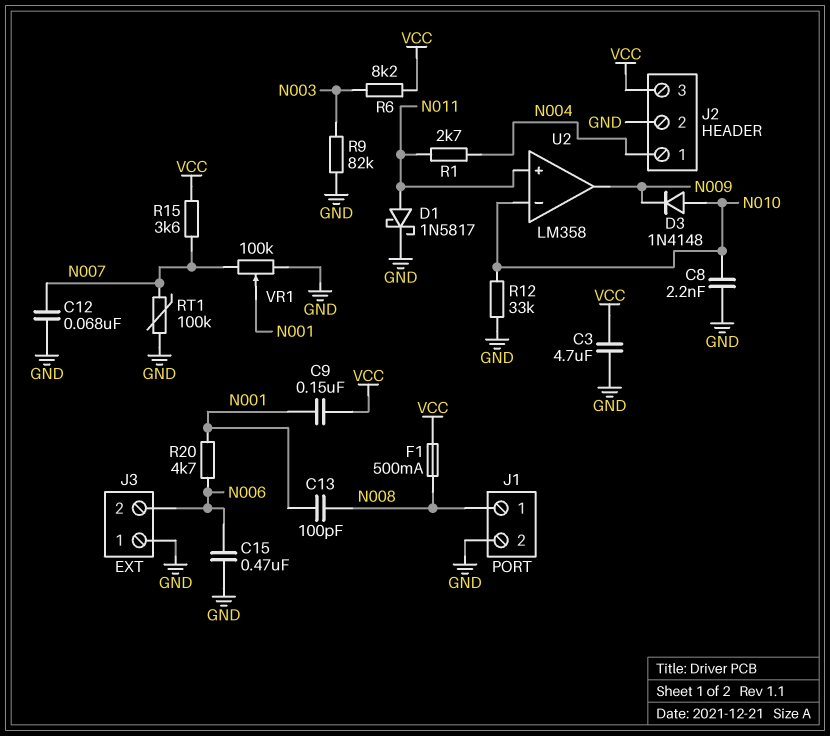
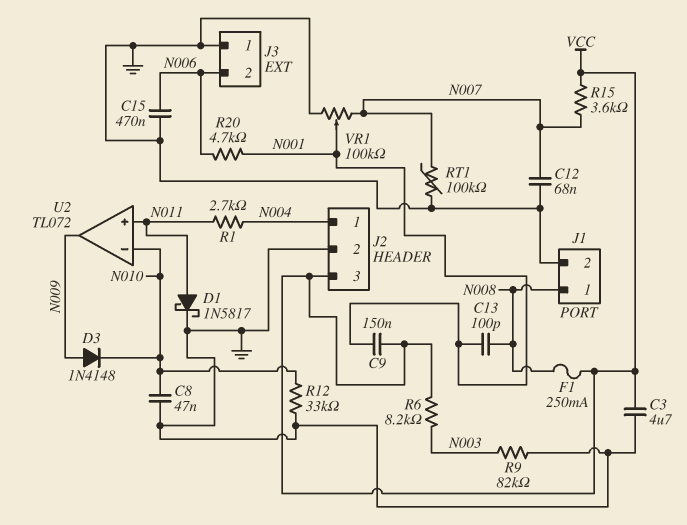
C8: 2.2nF (GND, N010) -> 47nF (GND, N010)
D3: diode 1N4148 (A N010, K N009) -> diode 1N4148 (A N009, K N010)
F1: 500mA (N008, VCC) -> 250mA (N008, VCC)
U2: LM358 -> TL072

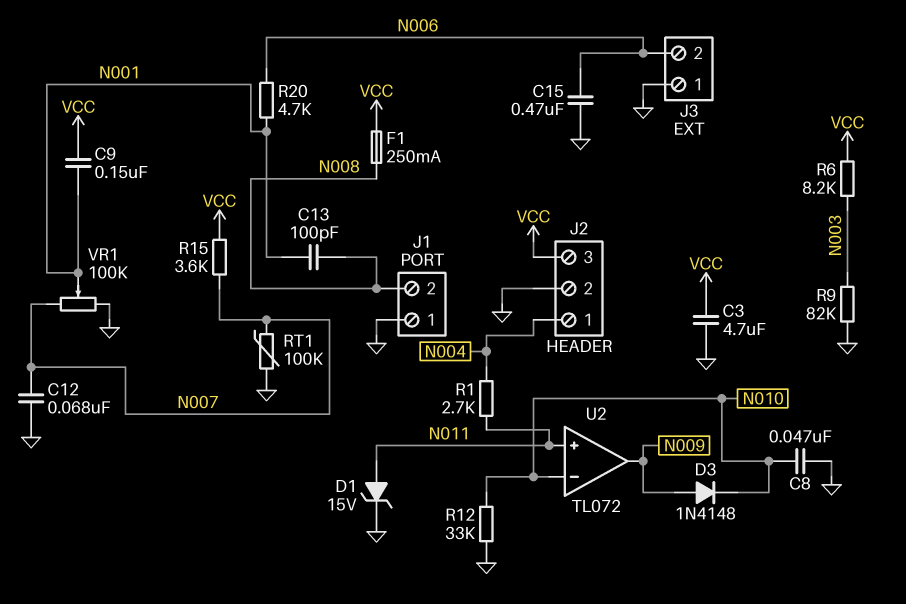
D1: schottky 1N5817 (A N011, K GND) -> zener 15V (A N011, K GND)
J1 pin 1: N008 -> GND
J1 pin 2: GND -> N008

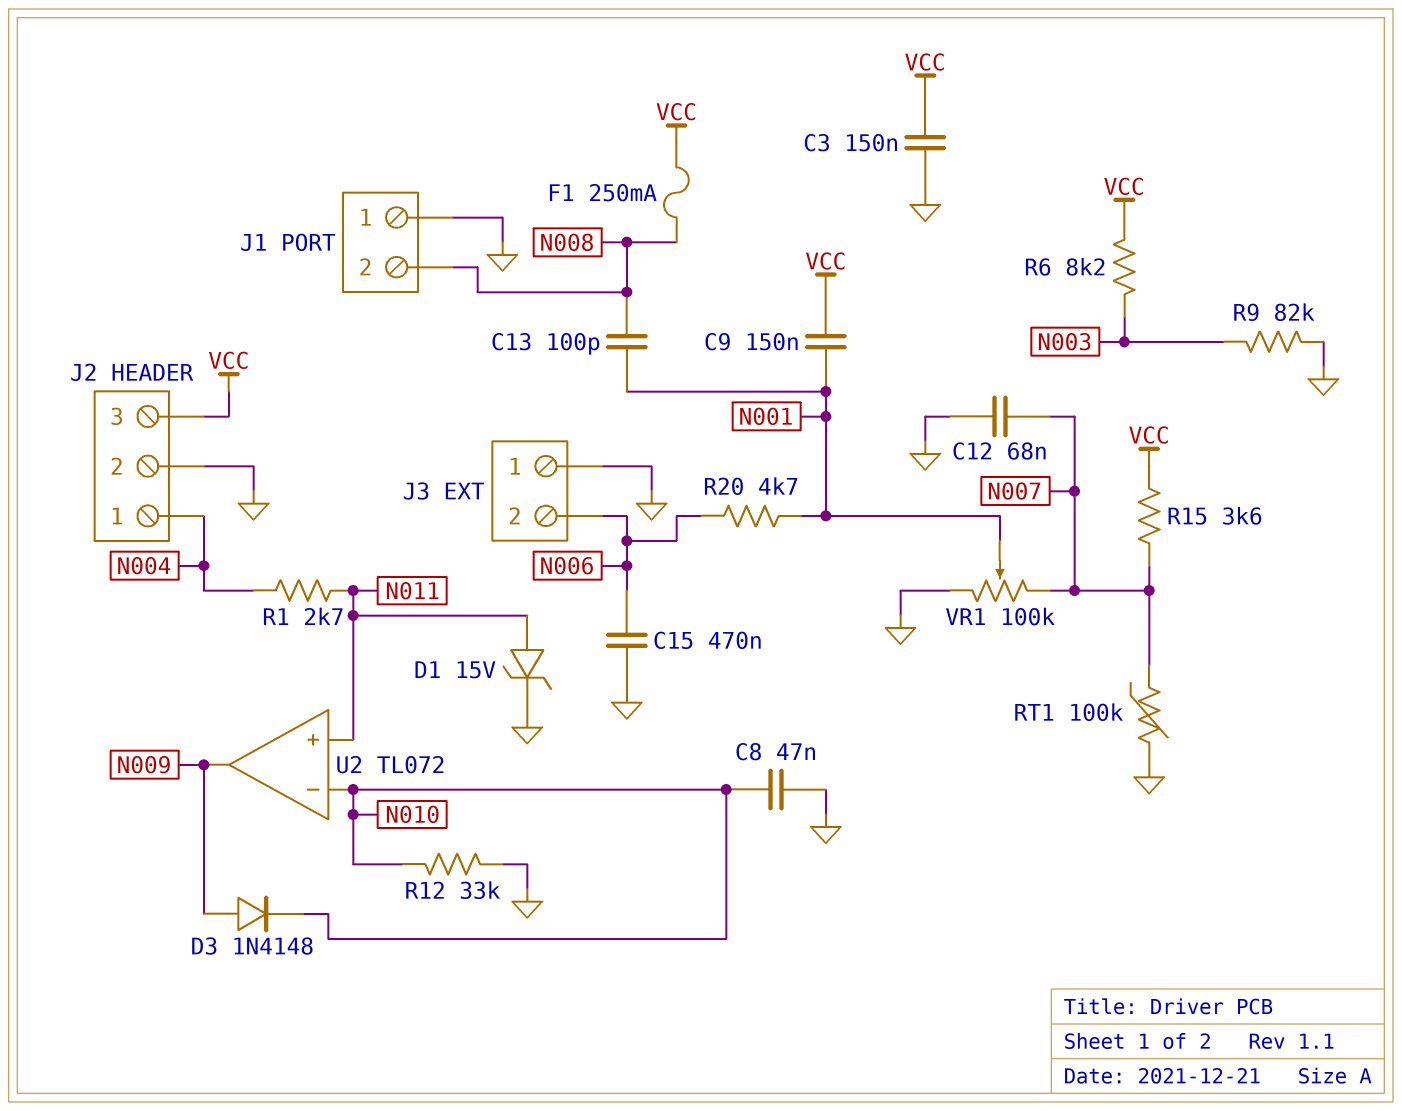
C3: 4.7uF (GND, VCC) -> 150nF (GND, VCC)

